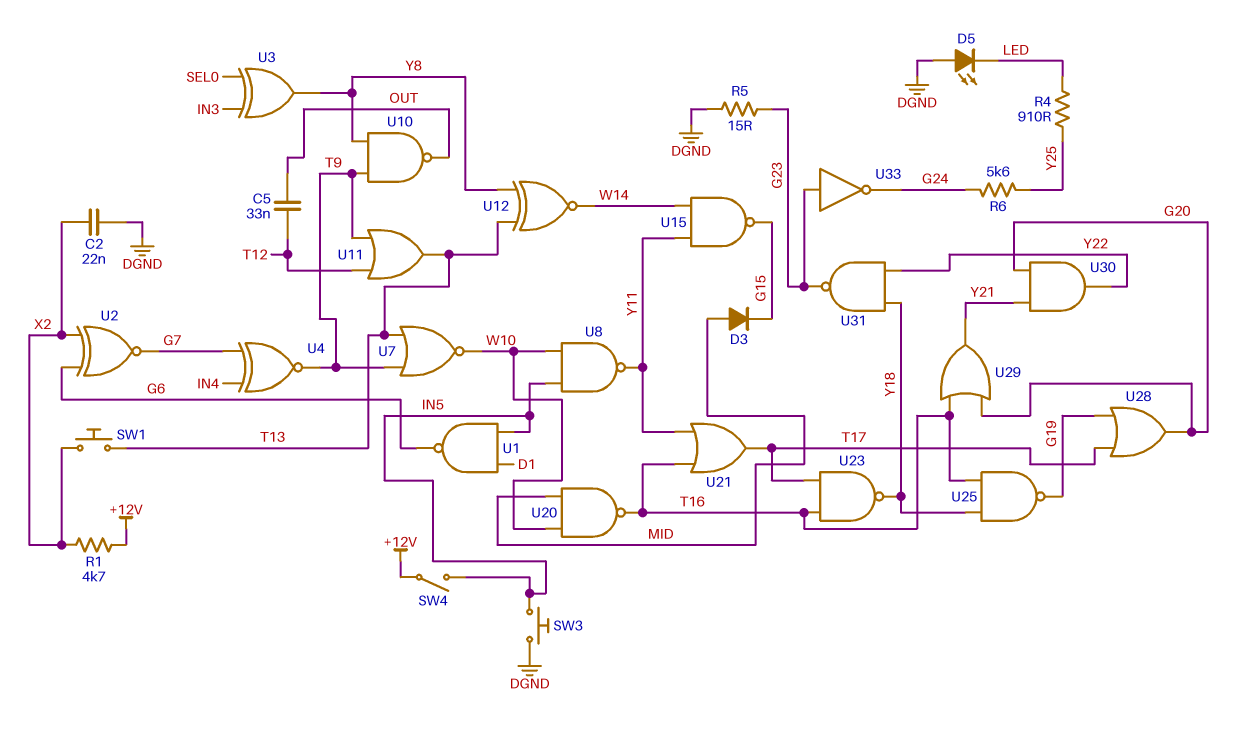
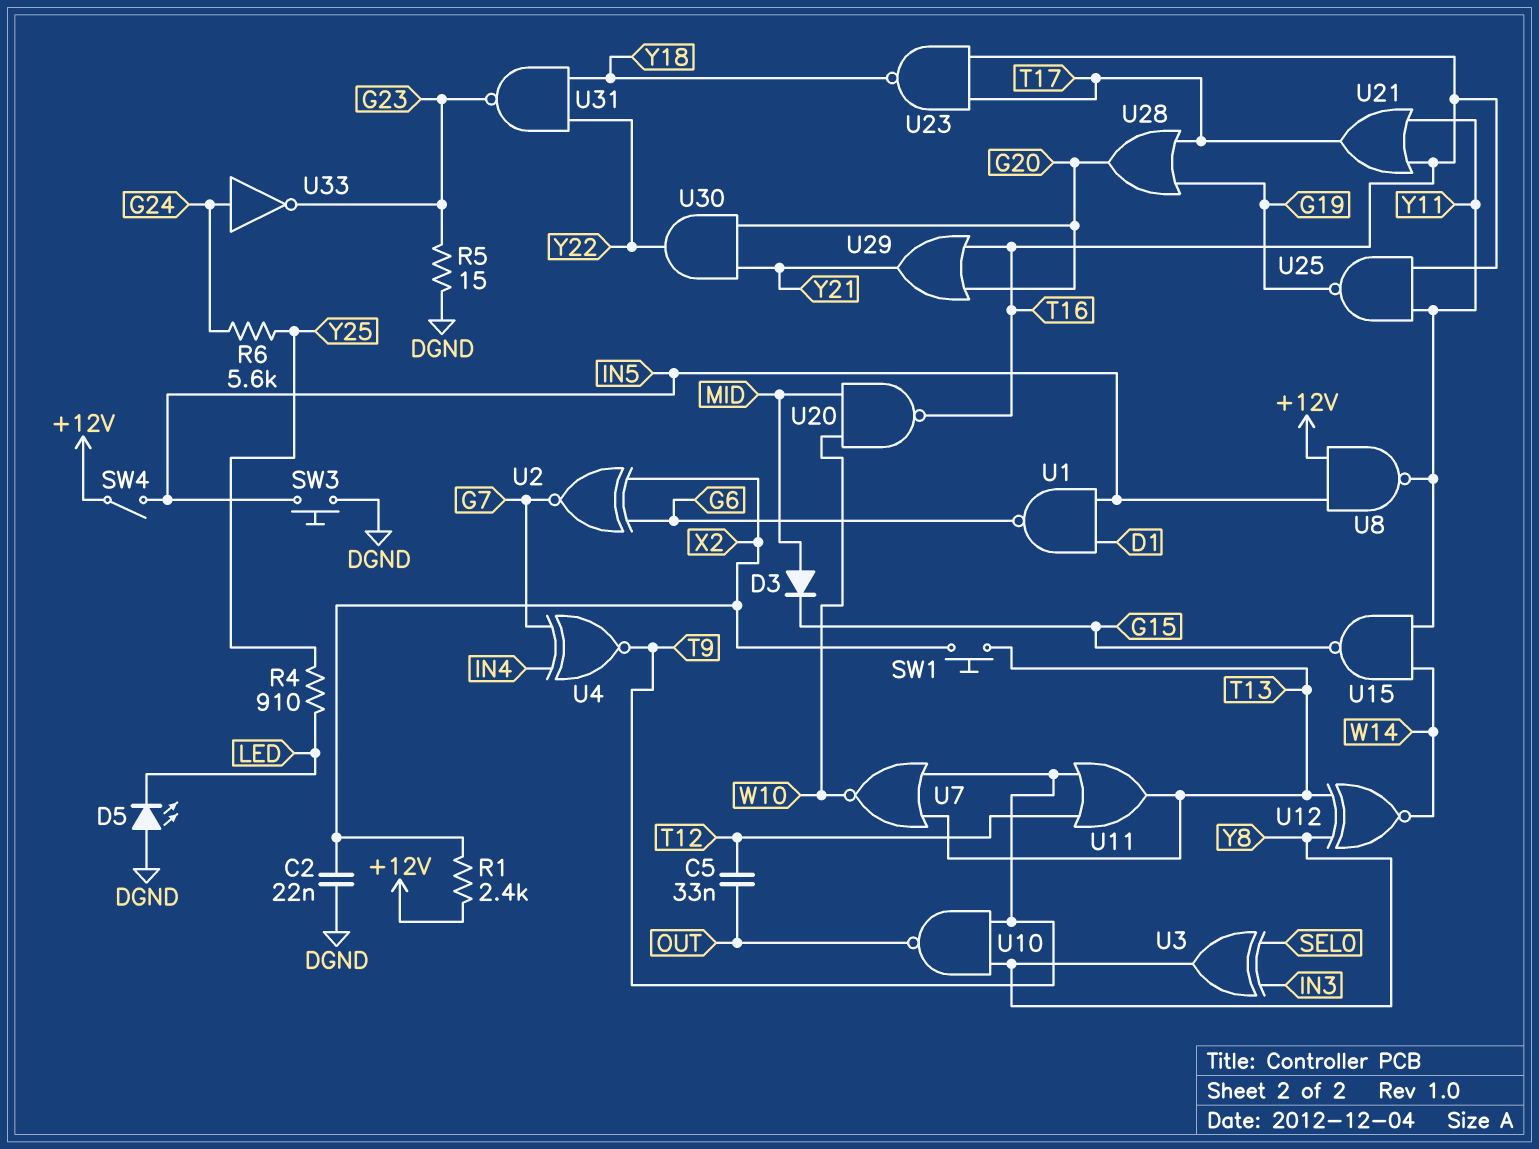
R1: 4.7k (+12V, X2) -> 2.4k (+12V, X2)
U8: NAND (in IN5, in W10, out Y11) -> NAND (in +12V, in IN5, out Y11)
U25: NAND (in T16, in Y18, out G19) -> NAND (in T16, in Y11, out G19)
U33: NOT (in G23, out G24) -> NOT (in G24, out G23)

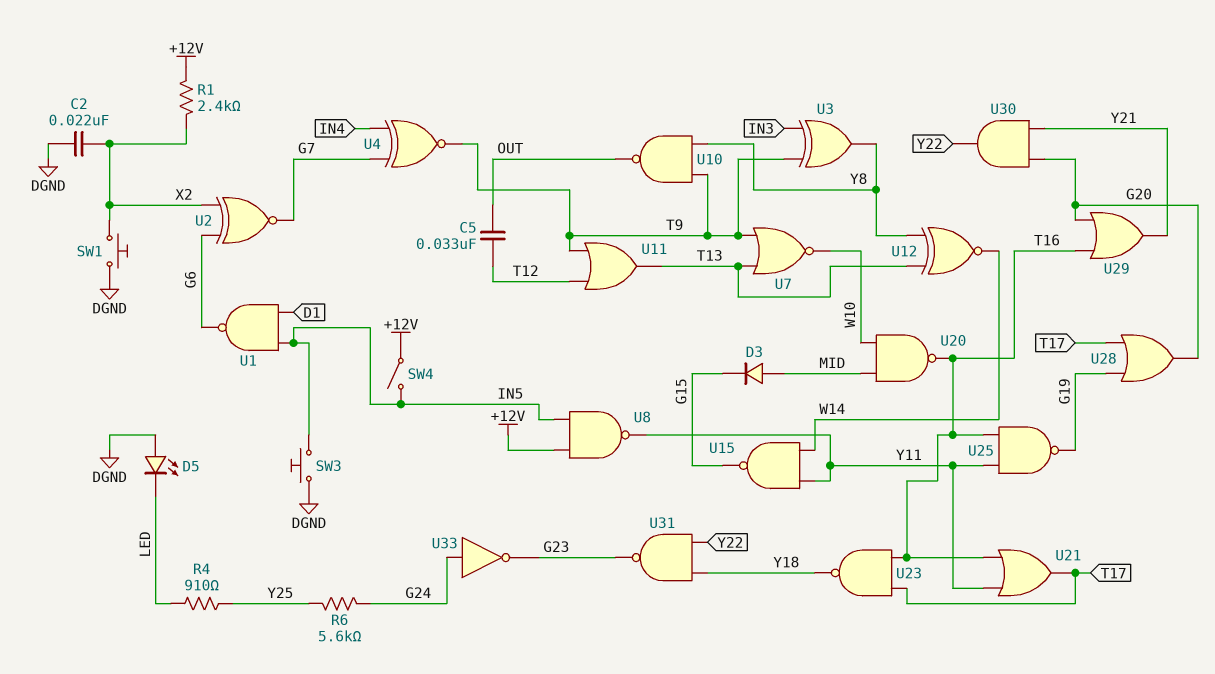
R5: 15 (DGND, G23) -> none
SW1: button (T13, X2) -> button (DGND, X2)
U3: XOR (in IN3, in SEL0, out Y8) -> XOR (in IN3, in T9, out Y8)

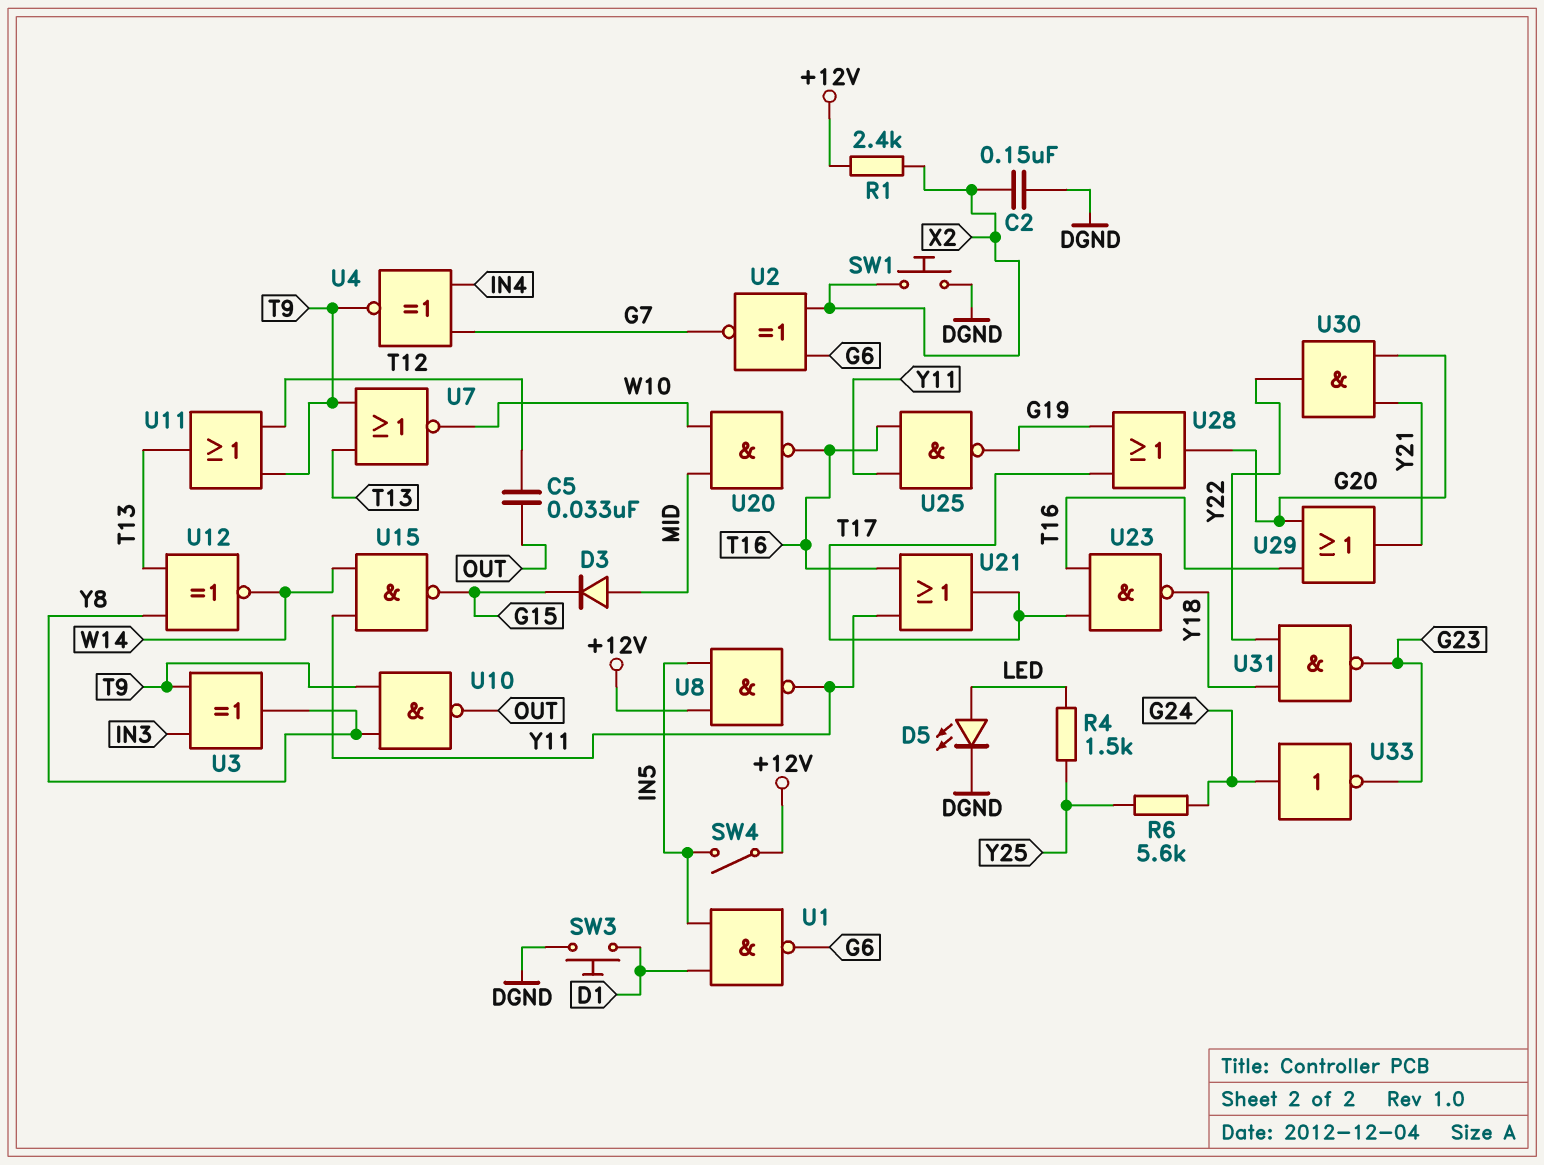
C2: 22nF (DGND, X2) -> 150nF (DGND, X2)
D5: LED (A DGND, K LED) -> LED (A LED, K DGND)
R4: 910 (LED, Y25) -> 1.5k (LED, Y25)
SW3: button (DGND, IN5) -> button (D1, DGND)

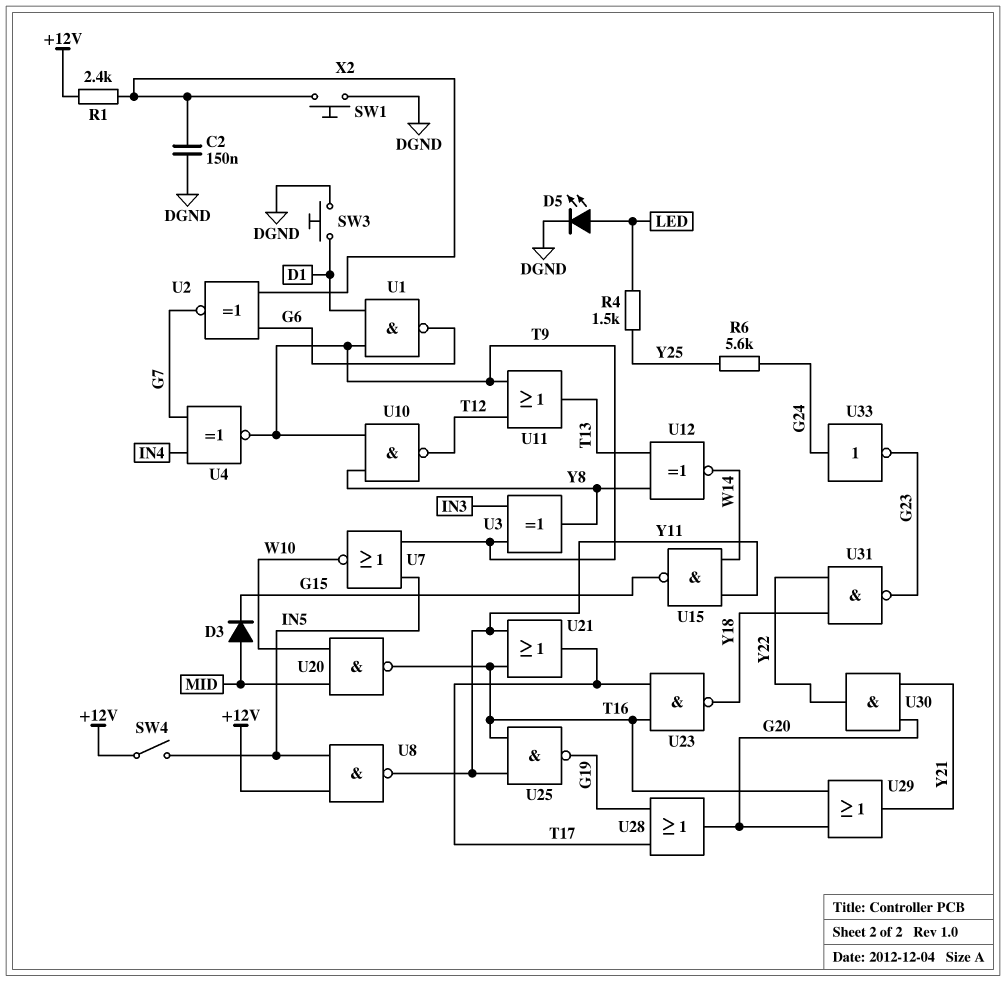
C5: 33nF (OUT, T12) -> none
U1: NAND (in D1, in IN5, out G6) -> NAND (in D1, in T9, out G6)
U7: NOR (in T9, in T13, out W10) -> NOR (in IN5, in T9, out W10)
U10: NAND (in T9, in Y8, out OUT) -> NAND (in T9, in Y8, out T12)

